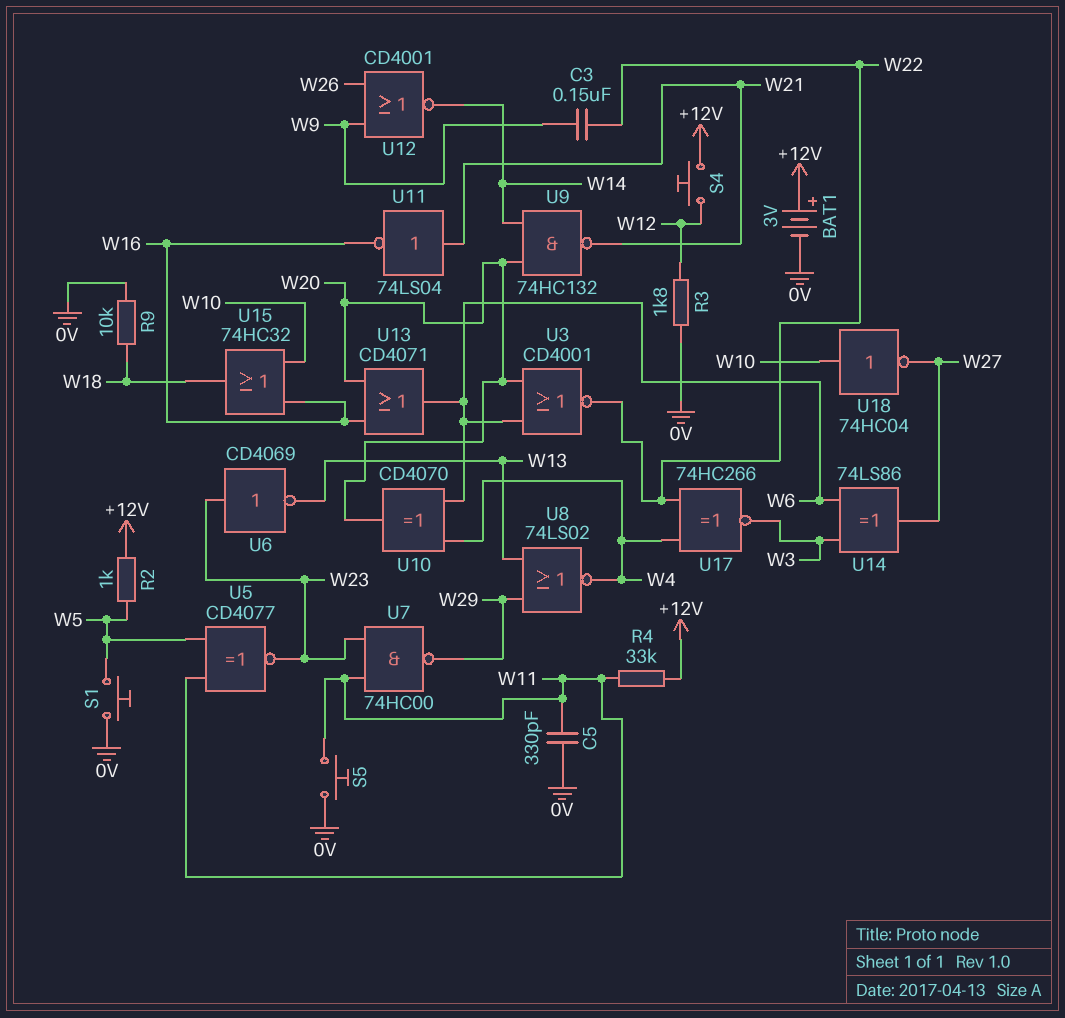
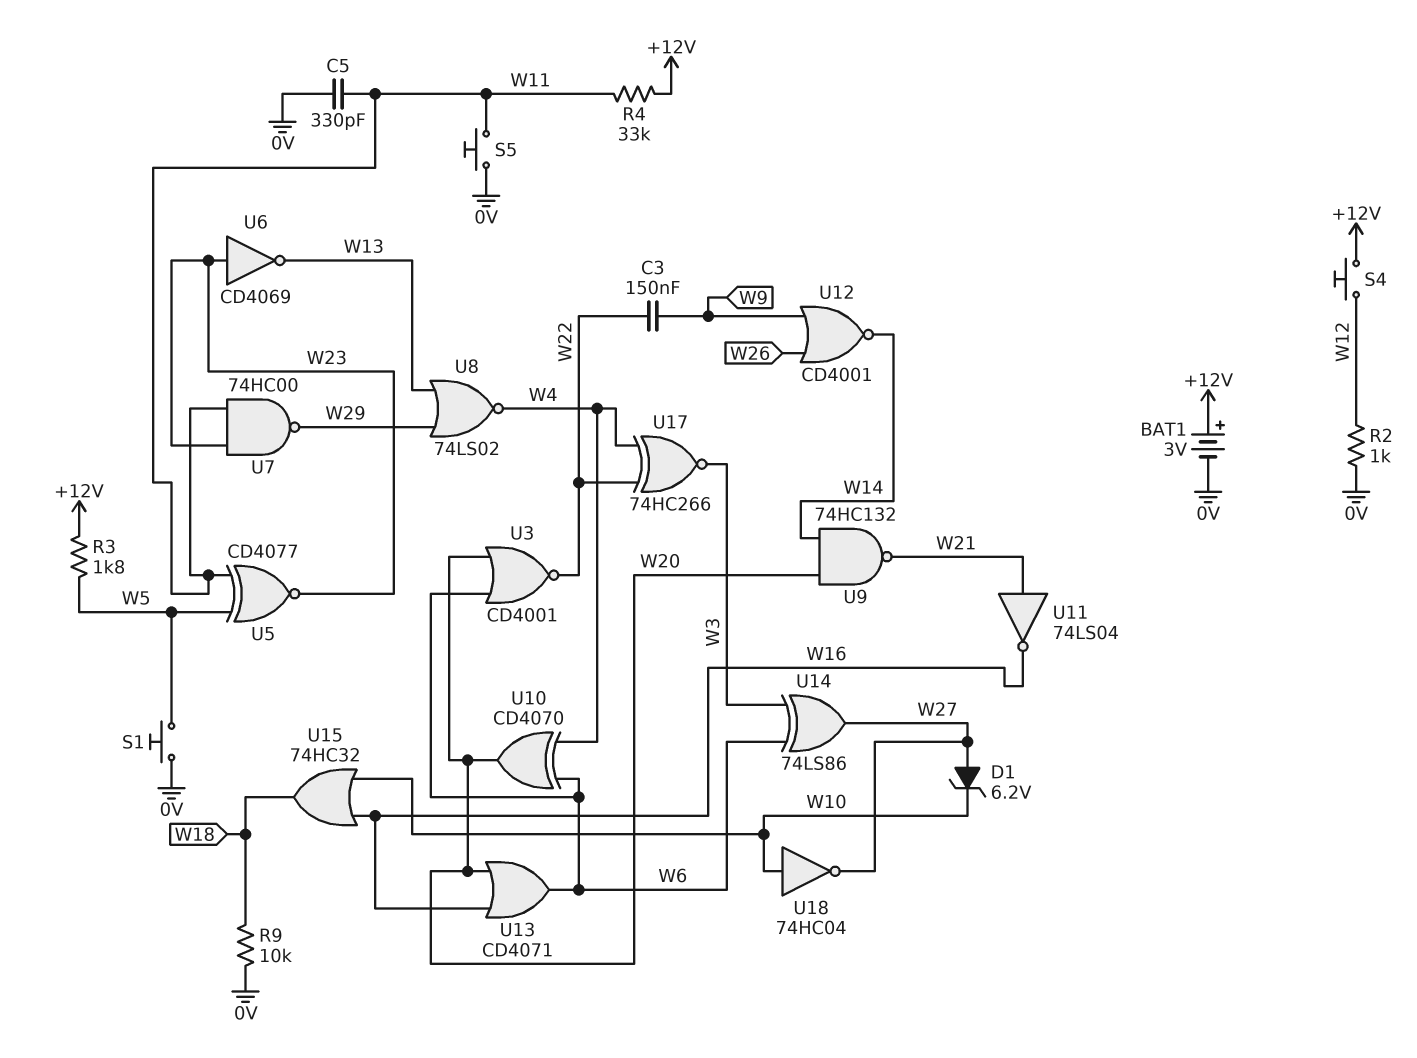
D1: none -> zener 6.2V (A W27, K W10)
R2: 1k (+12V, W5) -> 1k (0V, W12)
R3: 1.8k (0V, W12) -> 1.8k (+12V, W5)

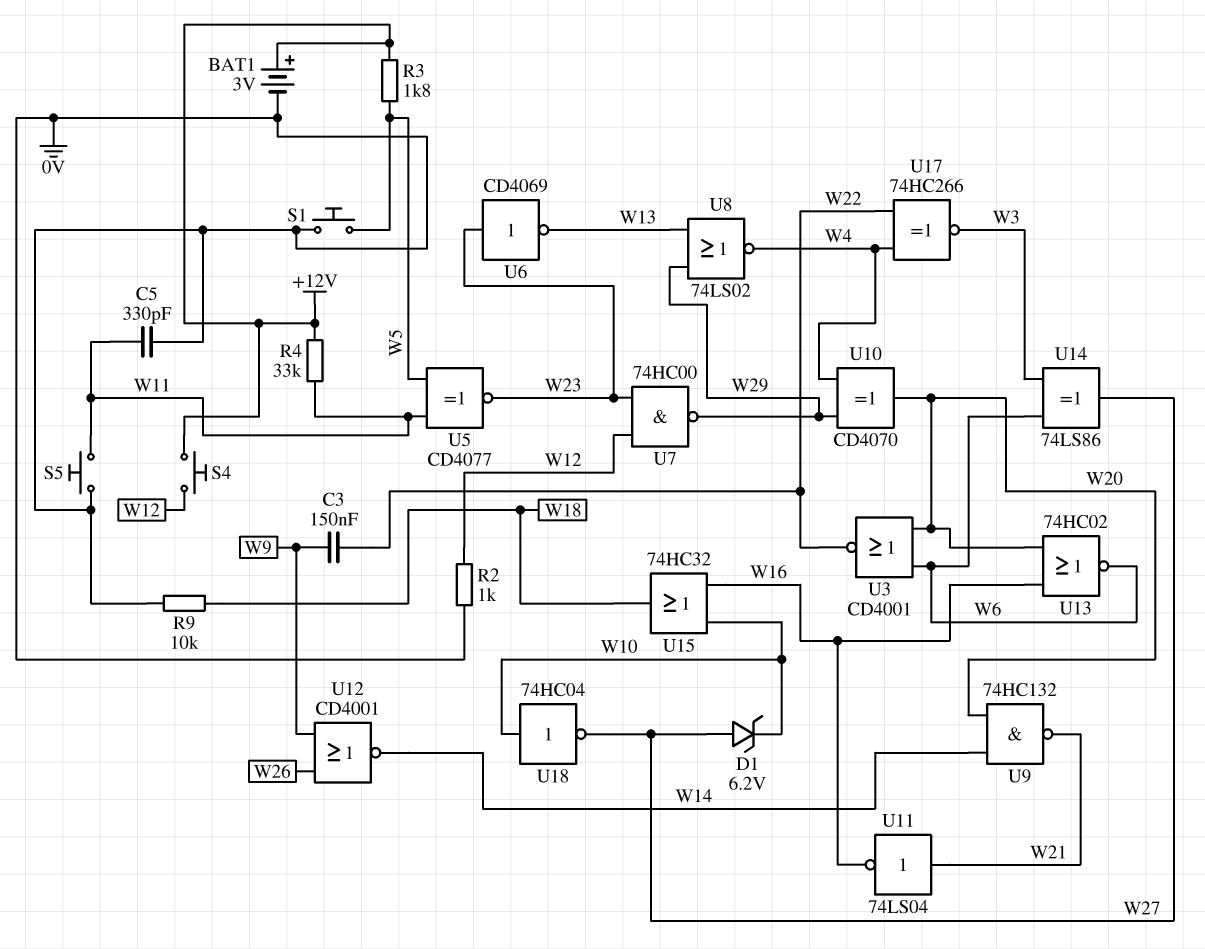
U7: NAND 74HC00 (in W11, in W23, out W29) -> NAND 74HC00 (in W12, in W23, out W29)
U10: XOR CD4070 (in W4, in W6, out W20) -> XOR CD4070 (in W4, in W29, out W20)
U13: OR CD4071 (in W16, in W20, out W6) -> NOR 74HC02 (in W16, in W20, out W6)

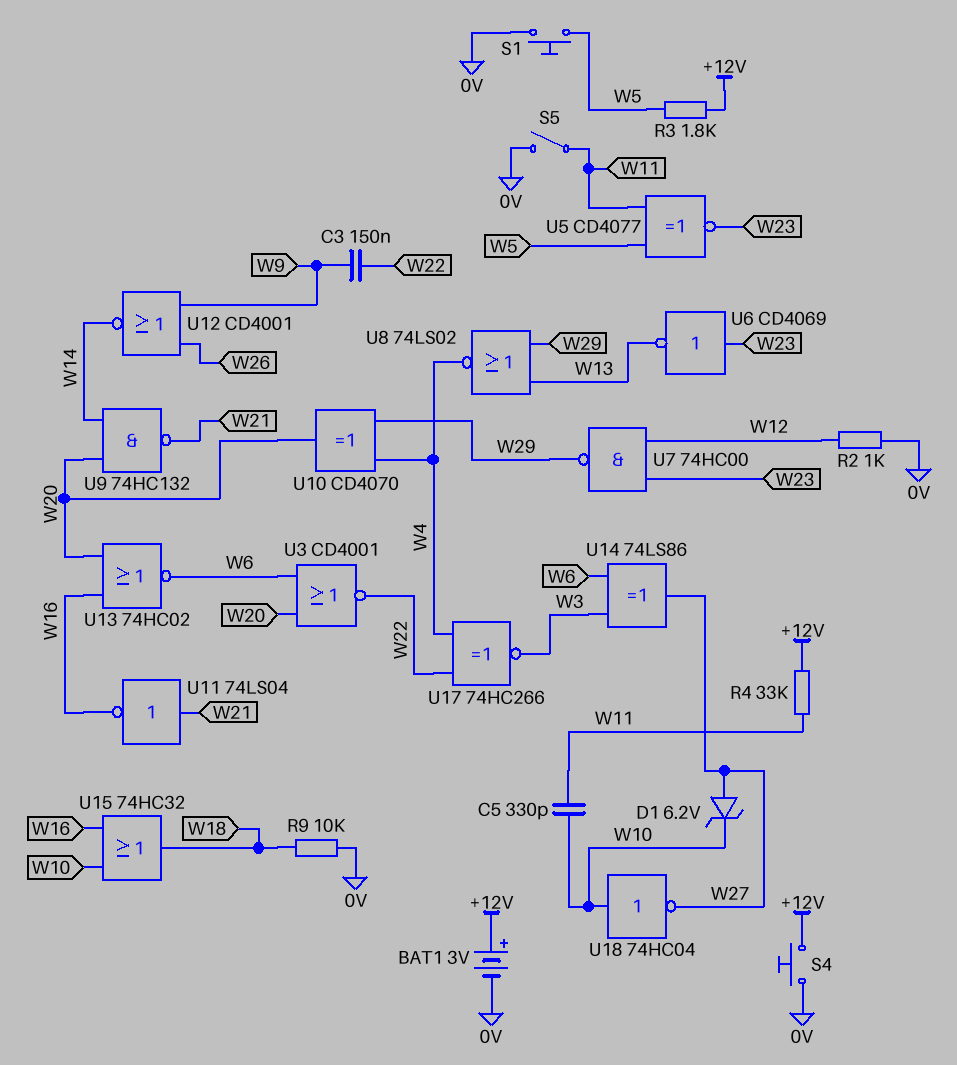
C5: 330pF (0V, W11) -> 330pF (W10, W11)
S4: button (+12V, W12) -> button (+12V, 0V)
S5: button (0V, W11) -> switch (0V, W11)

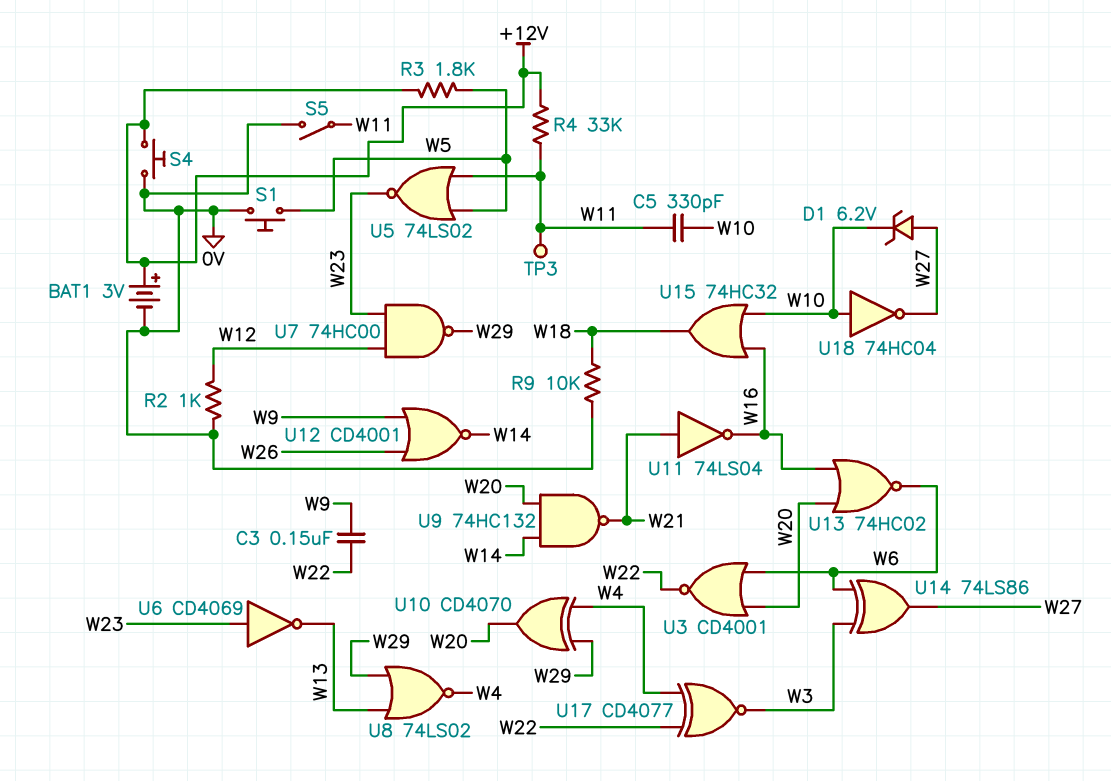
TP3: none -> test point (W11)
U5: XNOR CD4077 (in W5, in W11, out W23) -> NOR 74LS02 (in W5, in W11, out W23)
U17: XNOR 74HC266 (in W4, in W22, out W3) -> XNOR CD4077 (in W4, in W22, out W3)

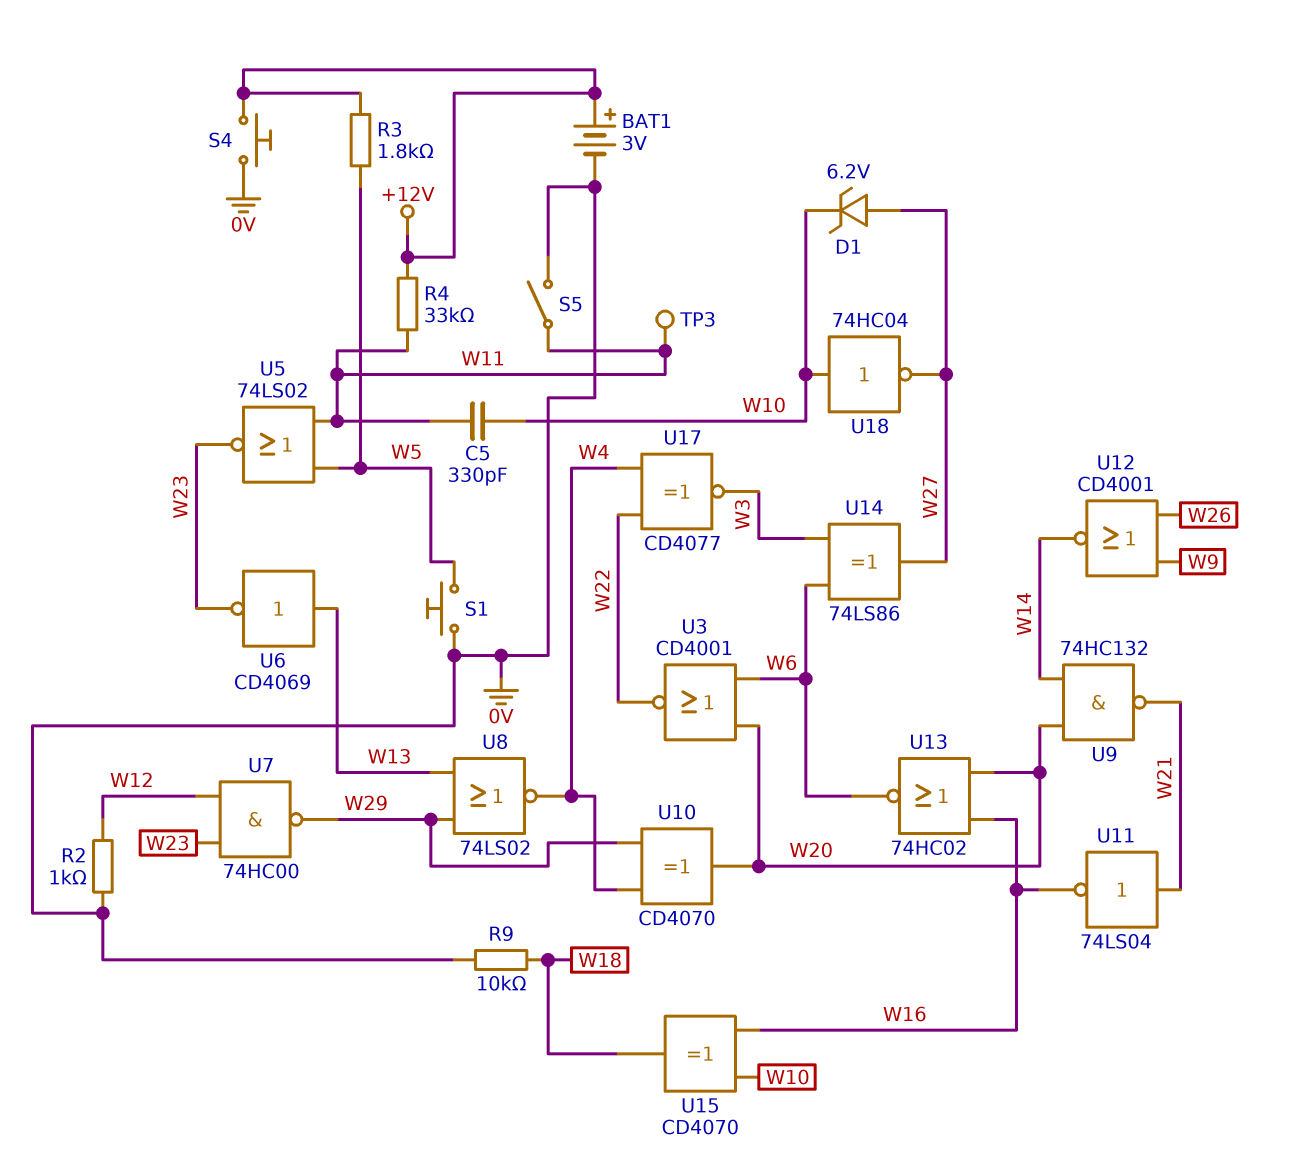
C3: 150nF (W9, W22) -> none
U6: NOT CD4069 (in W23, out W13) -> NOT CD4069 (in W13, out W23)
U15: OR 74HC32 (in W10, in W16, out W18) -> XOR CD4070 (in W10, in W16, out W18)

